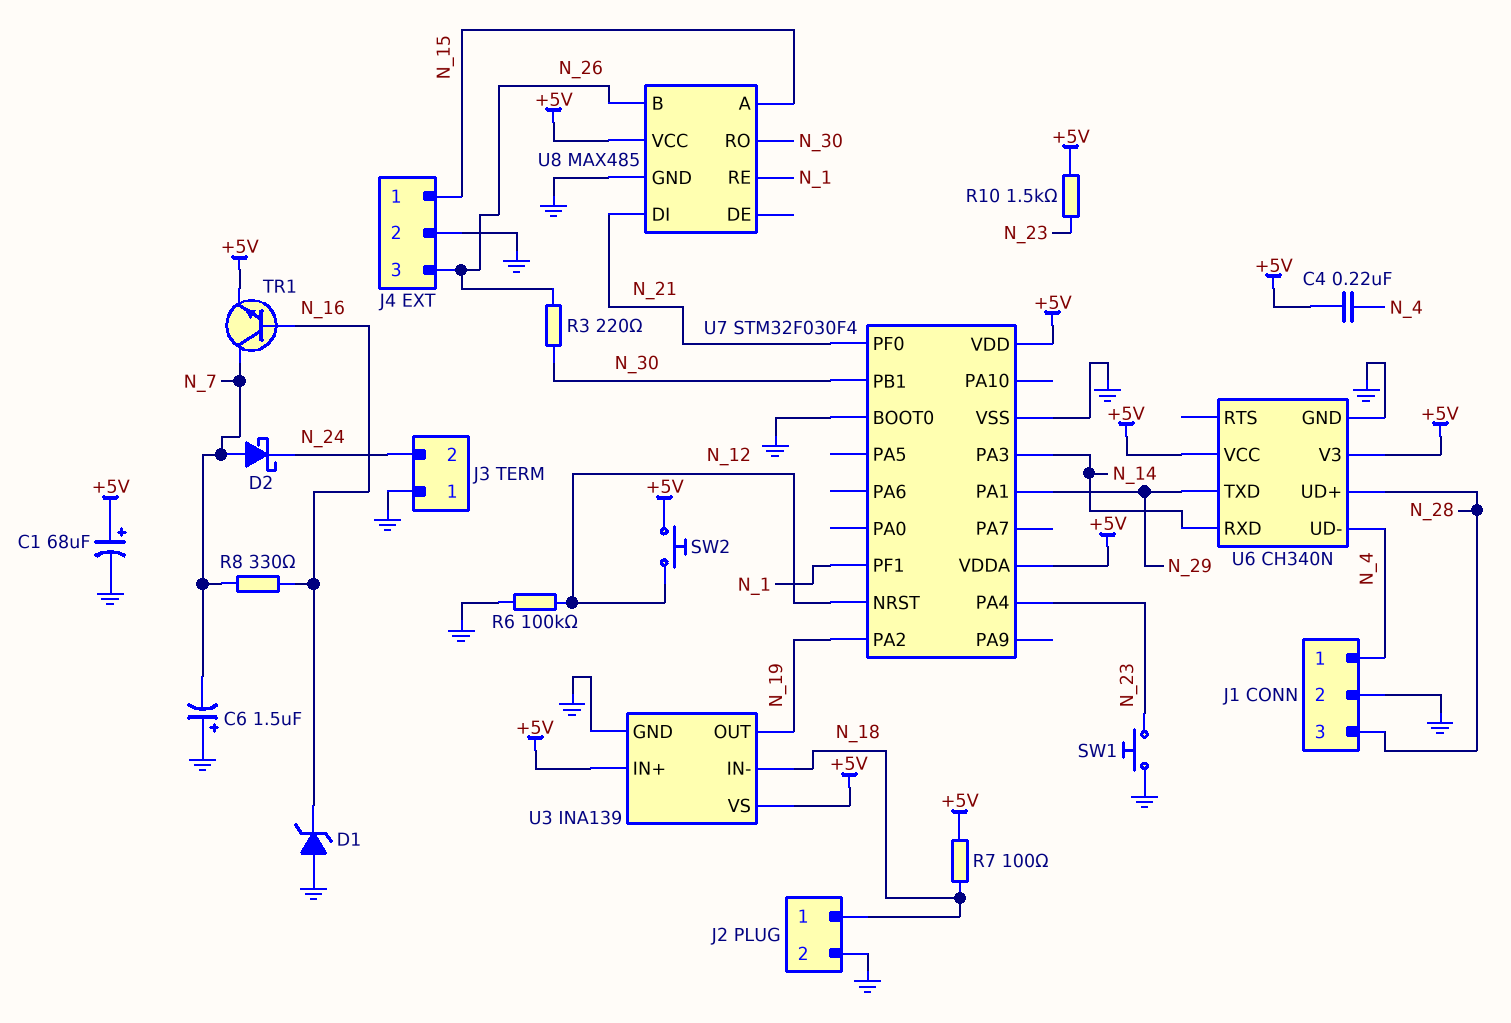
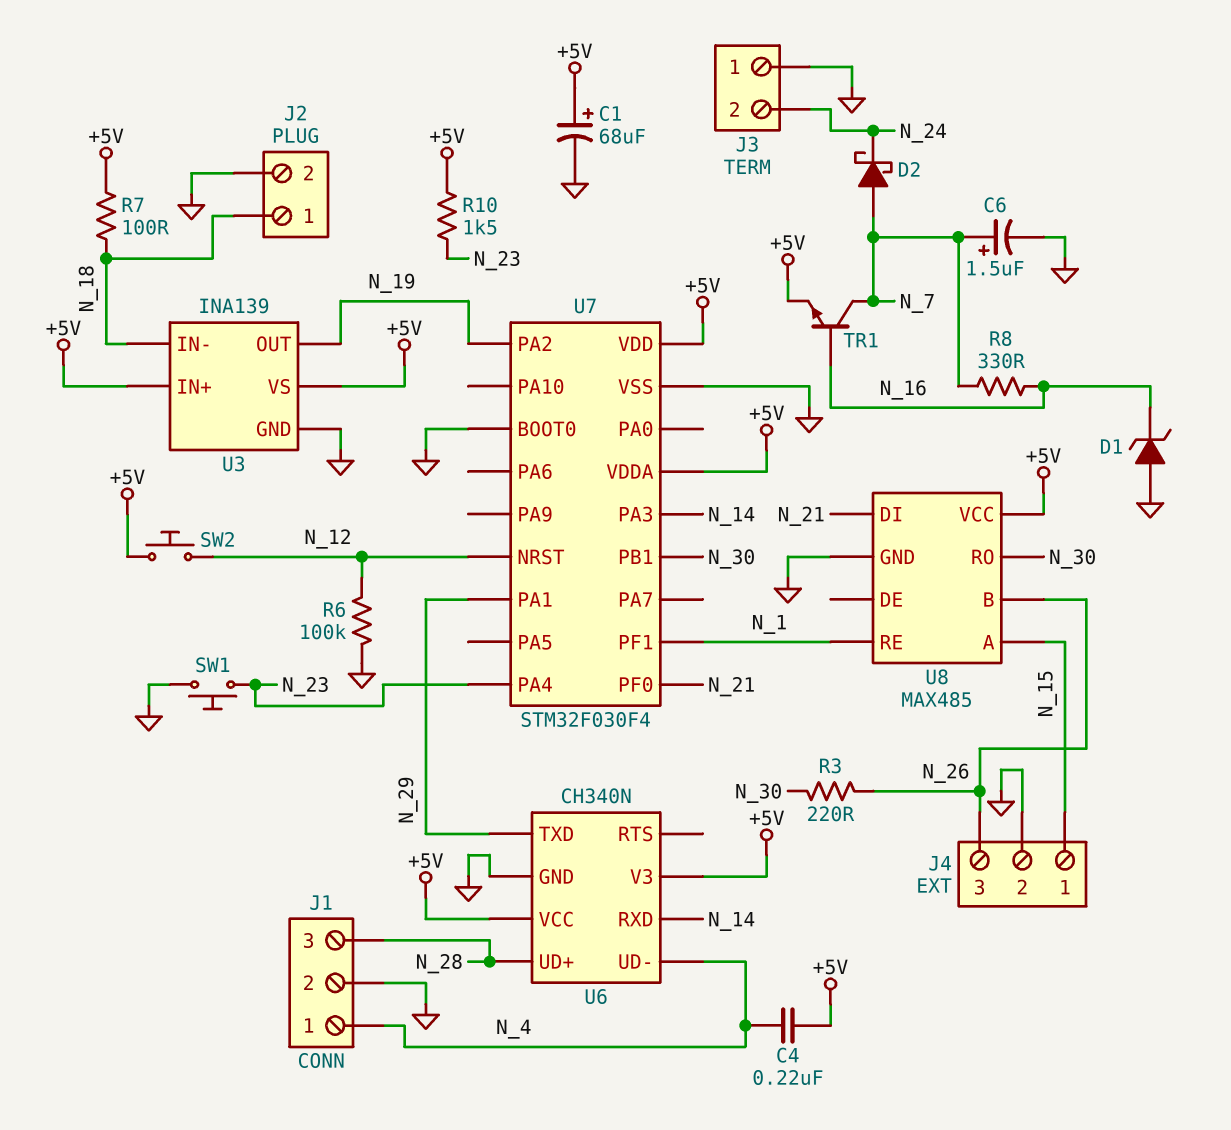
C6: 1.5uF (plus GND, minus N_7) -> 1.5uF (plus N_7, minus GND)

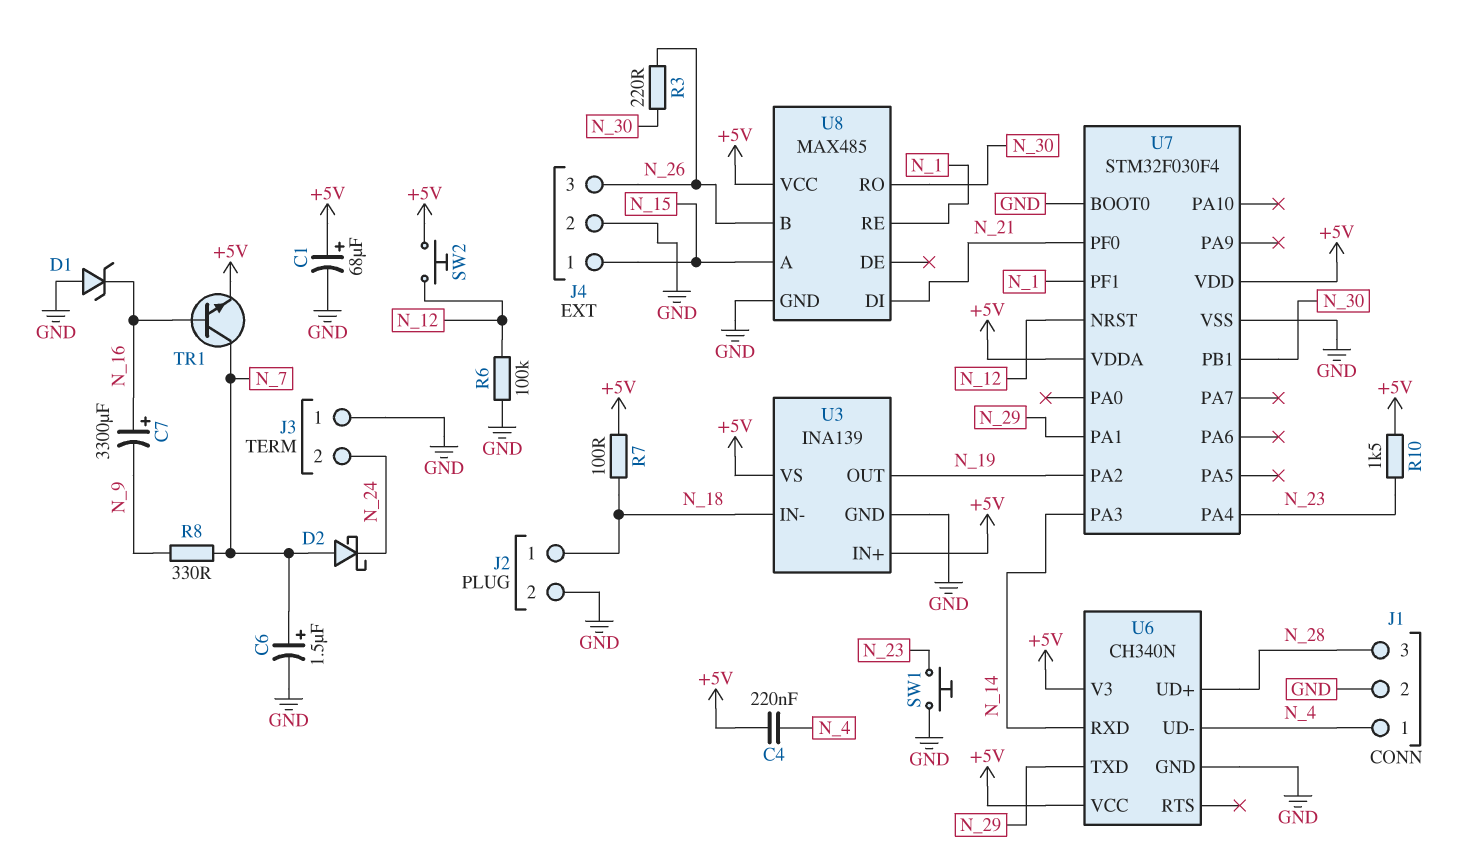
C7: none -> 3300uF (plus N_16, minus N_9)
R8: 330 (N_7, N_16) -> 330 (N_7, N_9)

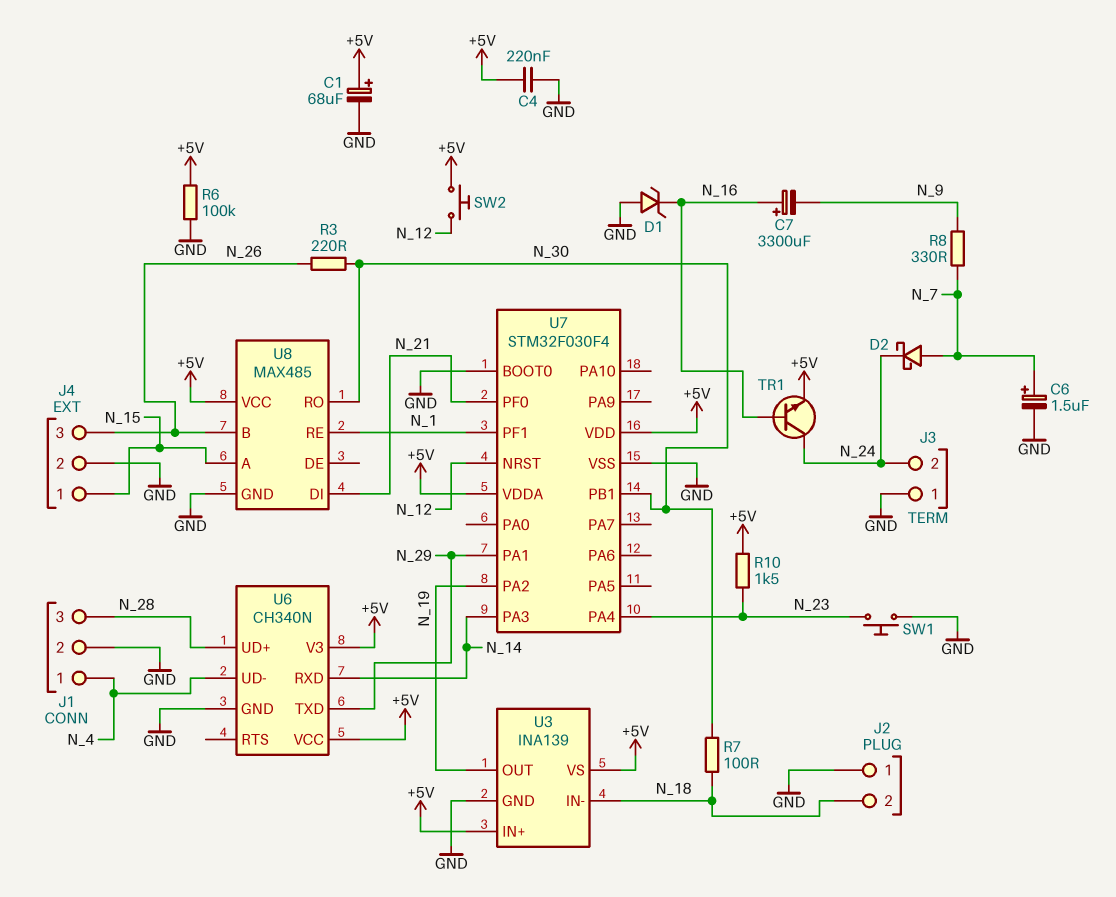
C4: 220nF (+5V, N_4) -> 220nF (+5V, GND)
J2 pin 1: N_18 -> GND
J2 pin 2: GND -> N_18
R6: 100k (GND, N_12) -> 100k (+5V, GND)
R7: 100 (+5V, N_18) -> 100 (N_18, N_30)
TR1: NPN (B N_16, C N_7, E +5V) -> NPN (B N_16, C N_24, E +5V)

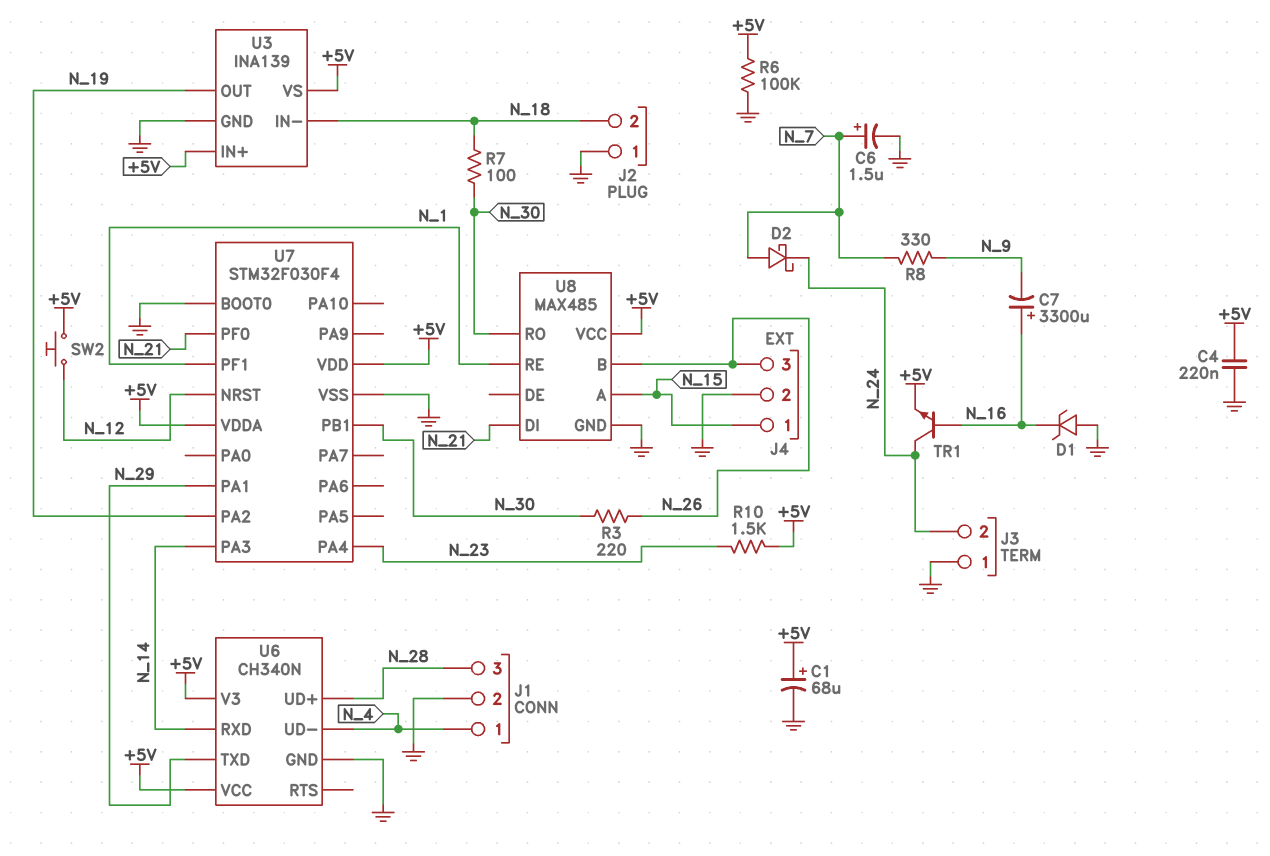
SW1: button (GND, N_23) -> none

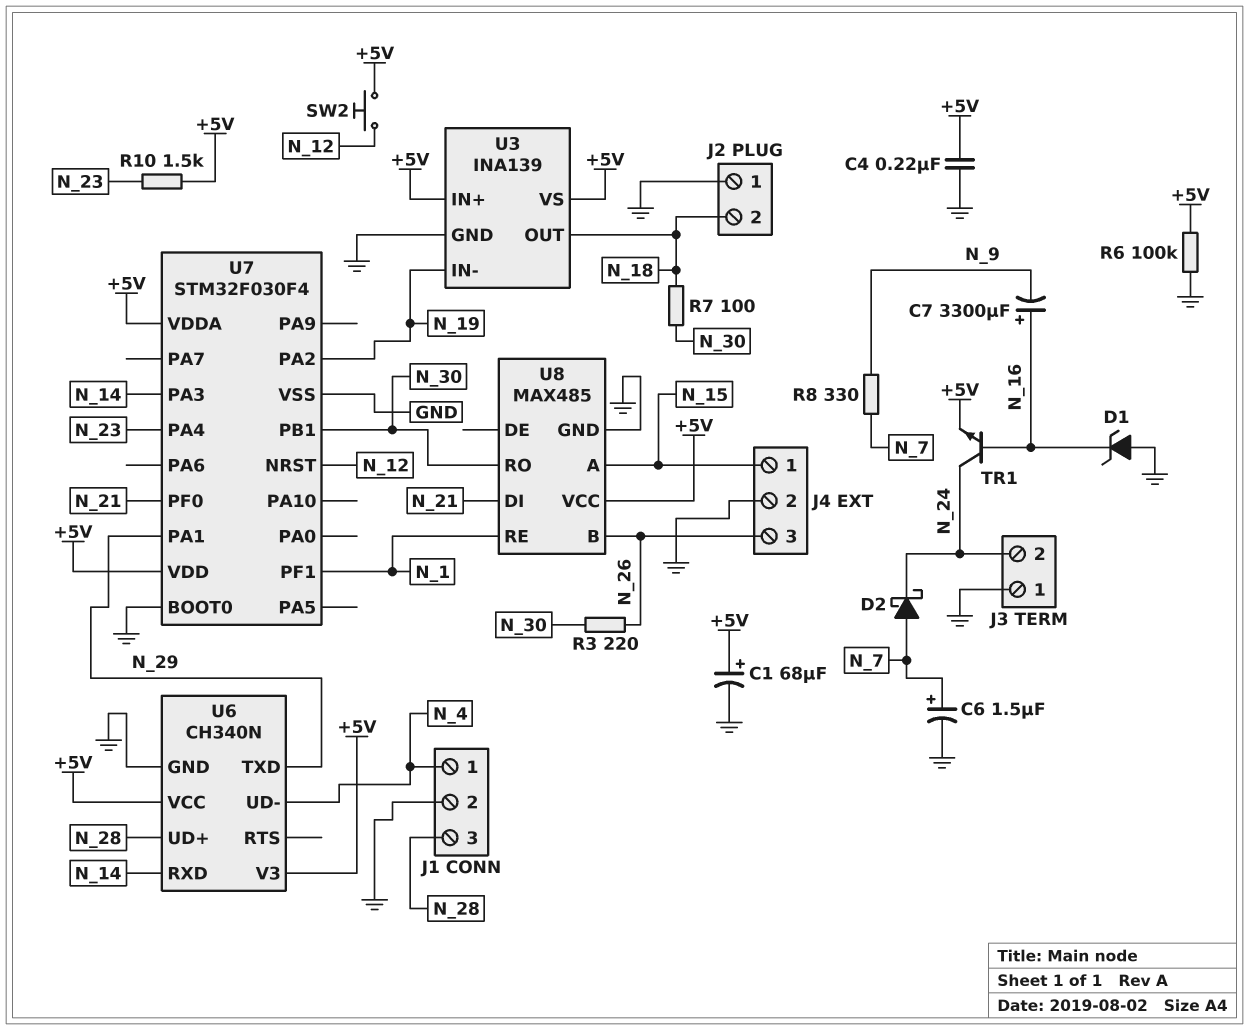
U3 pin IN-: N_18 -> N_19
U3 pin OUT: N_19 -> N_18

